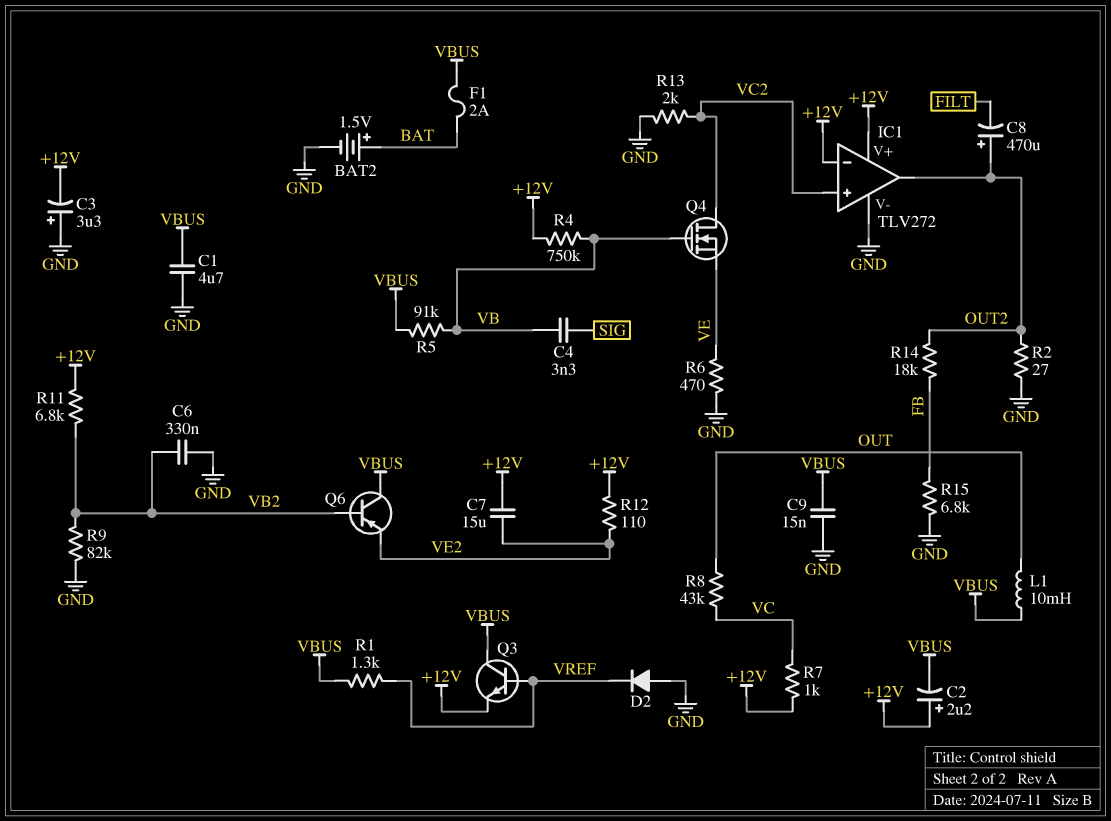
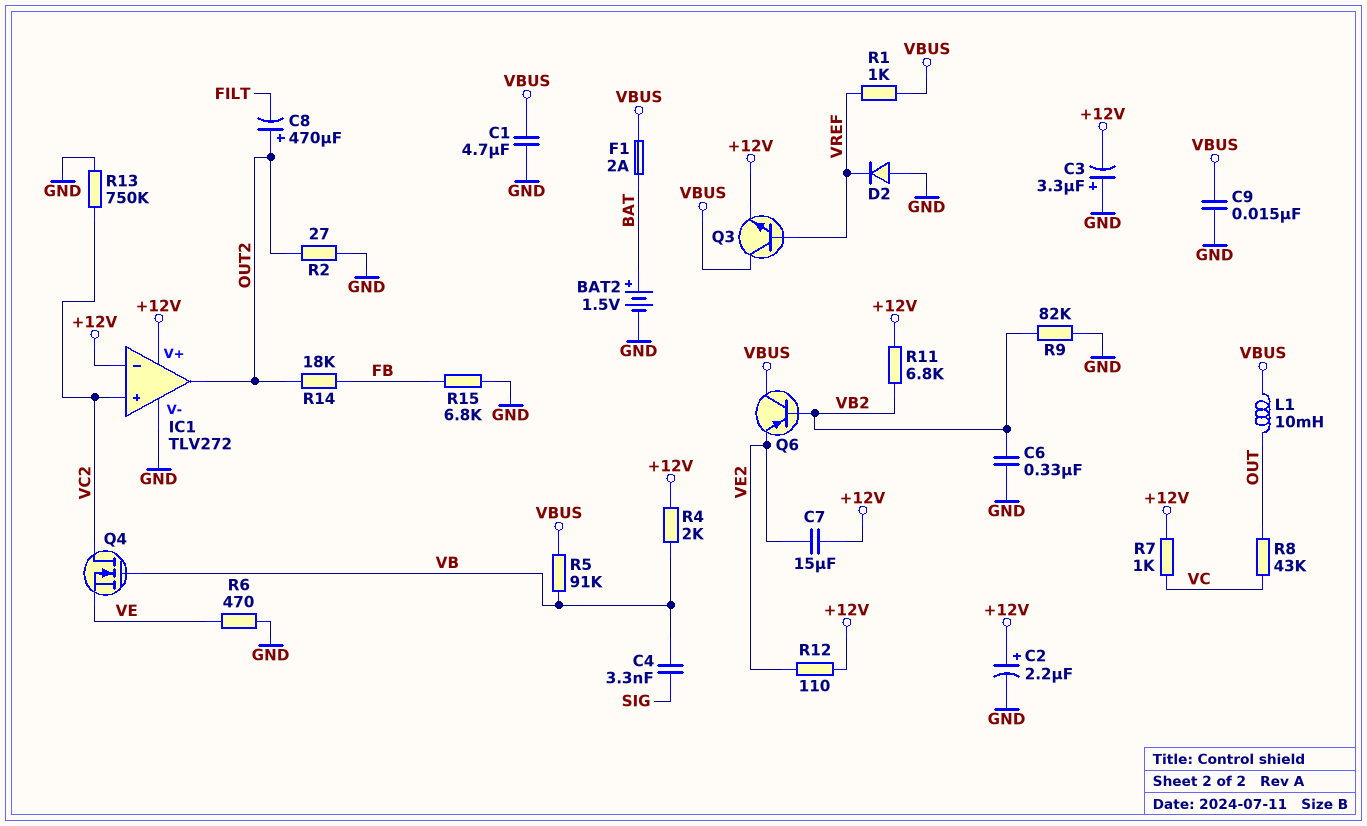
C2: 2.2uF (plus +12V, minus VBUS) -> 2.2uF (plus +12V, minus GND)
R1: 1.3k (VBUS, VREF) -> 1k (VBUS, VREF)
R4: 750k (+12V, VB) -> 2k (+12V, VB)
R13: 2k (GND, VC2) -> 750k (GND, VC2)

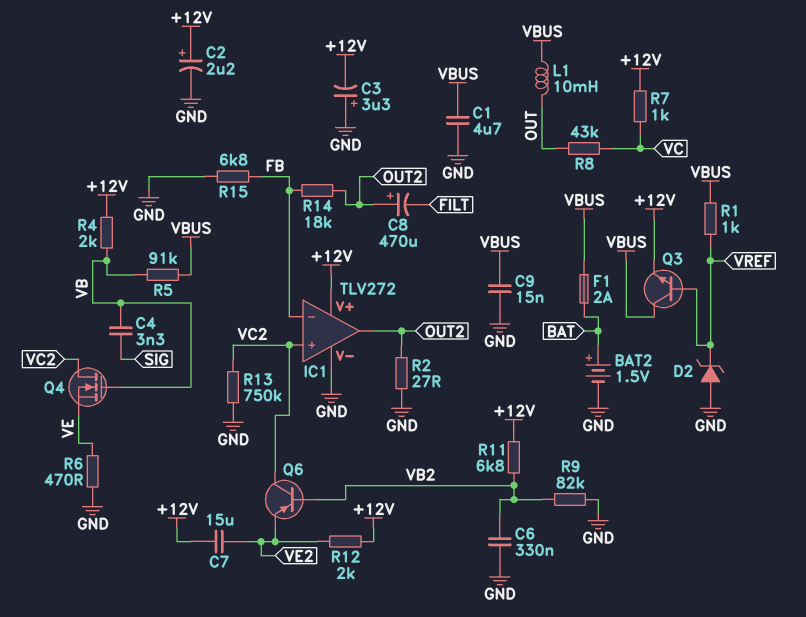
D2: diode (A GND, K VREF) -> zener (A GND, K VREF)
IC1 pin in-: +12V -> FB
Q6: PNP (B VB2, C VBUS, E VE2) -> PNP (B VB2, C VC2, E VE2)
R12: 110 (+12V, VE2) -> 2k (+12V, VE2)

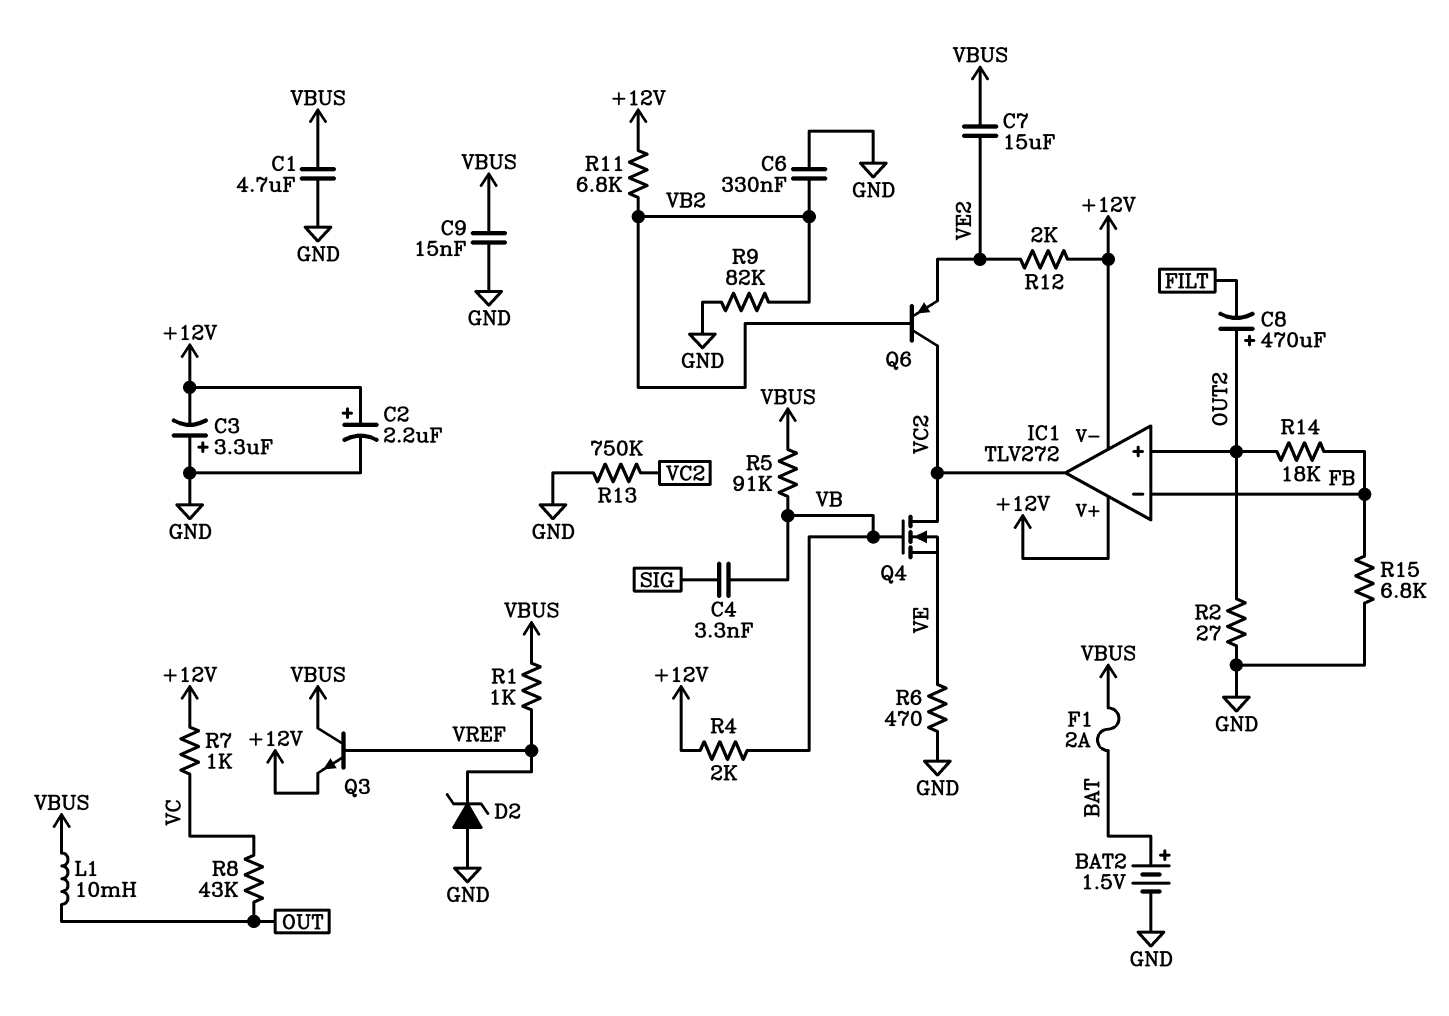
C7: 15uF (+12V, VE2) -> 15uF (VBUS, VE2)
IC1 pin V-: GND -> +12V
IC1 pin in+: VC2 -> OUT2
IC1 pin out: OUT2 -> VC2

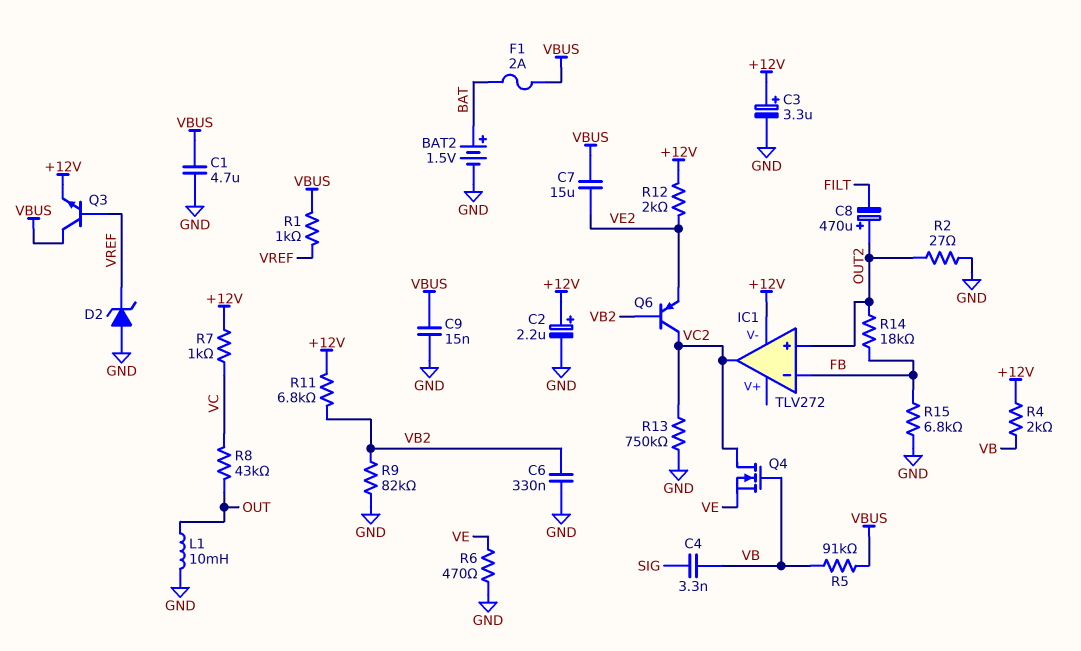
C3: 3.3uF (plus GND, minus +12V) -> 3.3uF (plus +12V, minus GND)
IC1 pin V+: +12V -> none
L1: 10mH (OUT, VBUS) -> 10mH (GND, OUT)

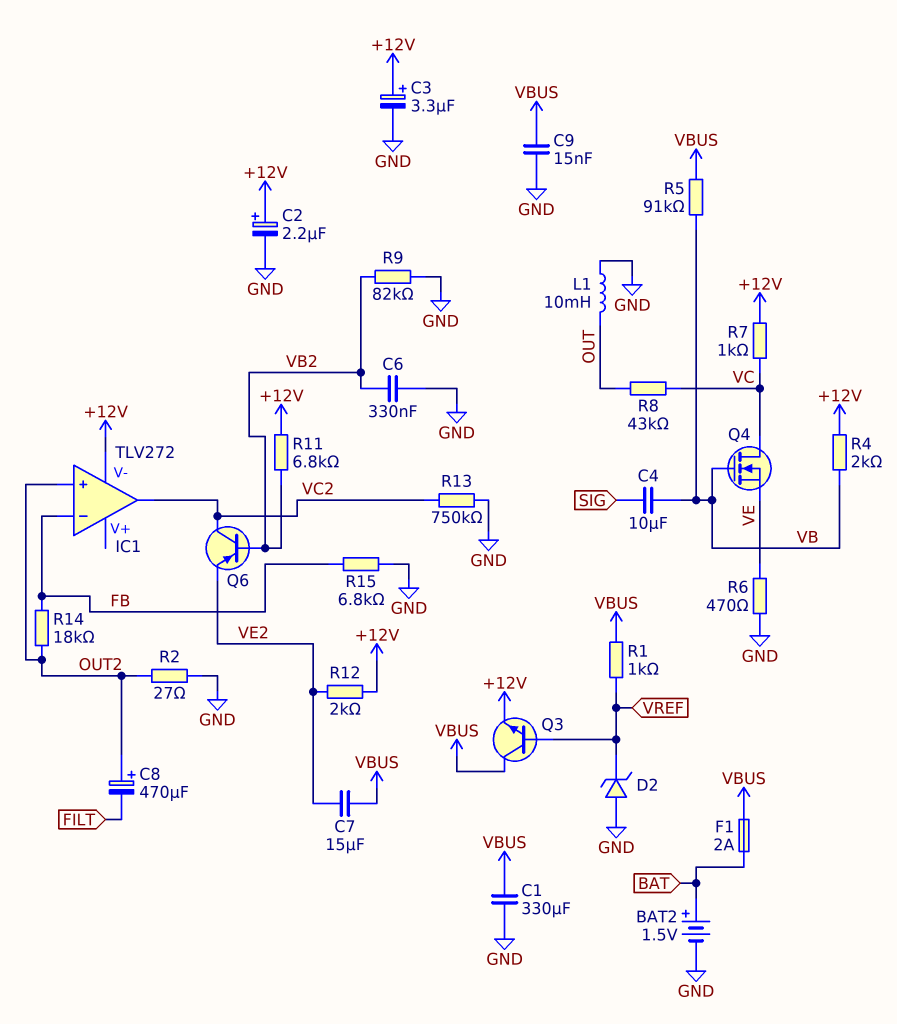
C1: 4.7uF (GND, VBUS) -> 330uF (GND, VBUS)
C4: 3.3nF (SIG, VB) -> 10uF (SIG, VB)
Q4: NMOS (G VB, D VC2, S VE) -> NMOS (G VB, D VC, S VE)

